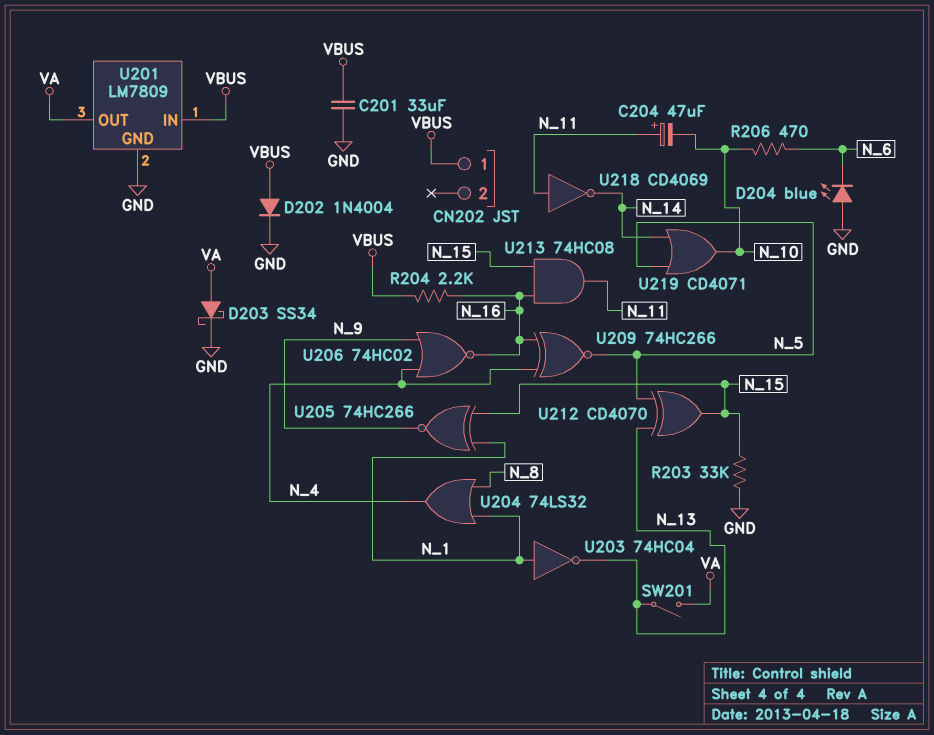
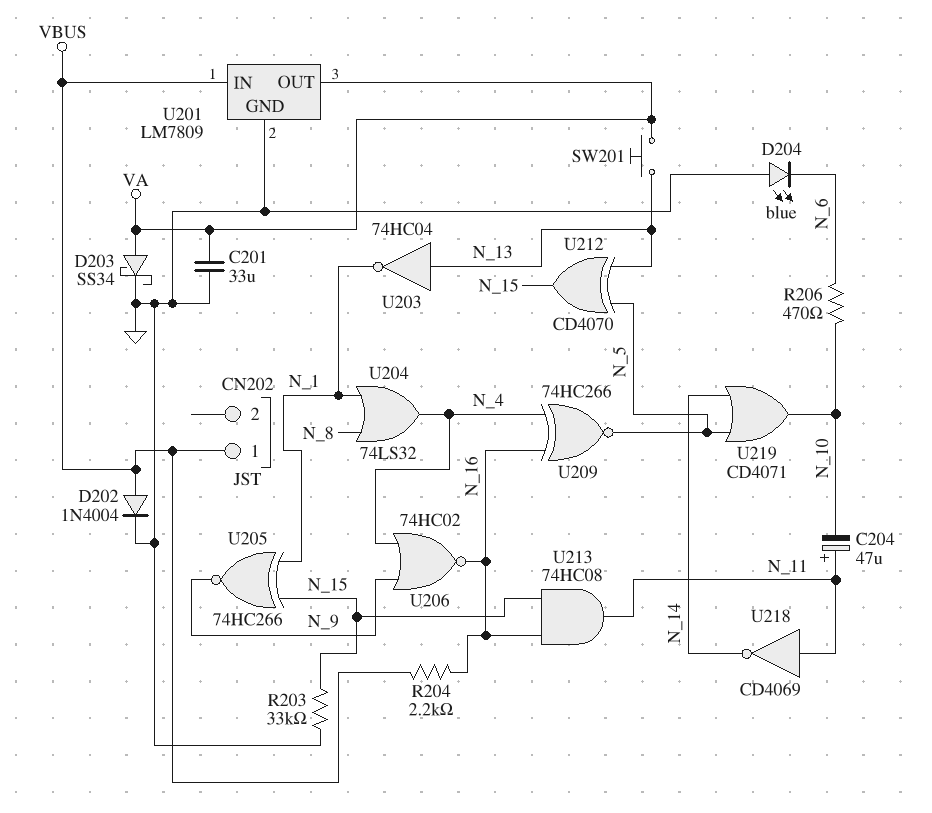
C201: 33uF (GND, VBUS) -> 33uF (GND, VA)
SW201: switch (N_13, VA) -> button (N_13, VA)
U203: NOT 74HC04 (in N_1, out N_13) -> NOT 74HC04 (in N_13, out N_1)

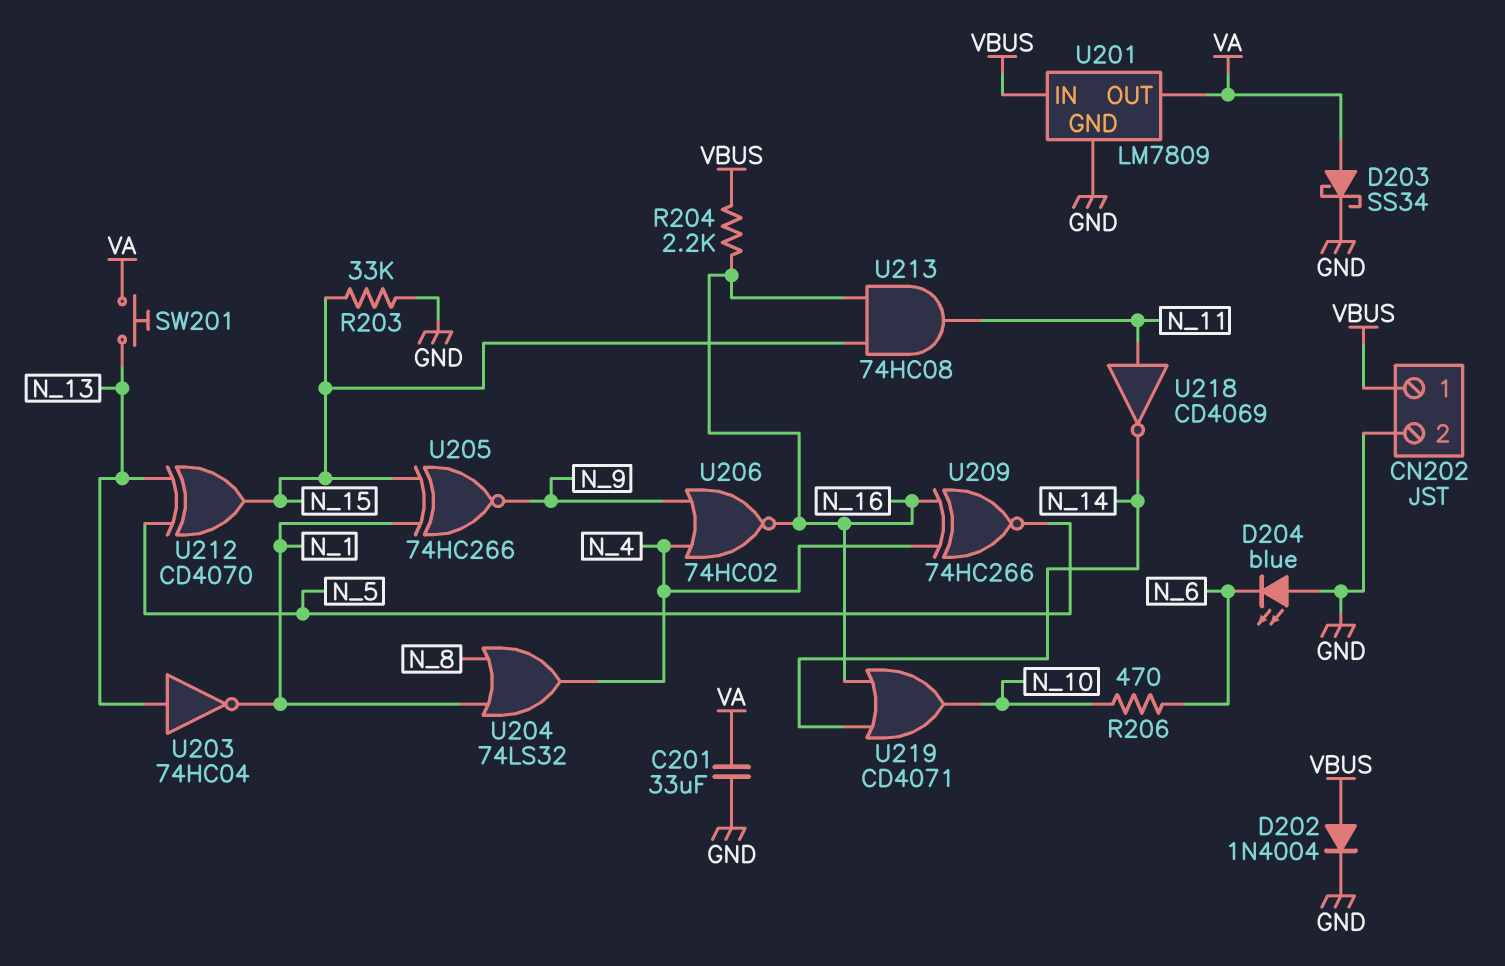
C204: 47uF (plus N_11, minus N_10) -> none
CN202 pin 2: none -> GND
U219: OR CD4071 (in N_5, in N_14, out N_10) -> OR CD4071 (in N_14, in N_16, out N_10)

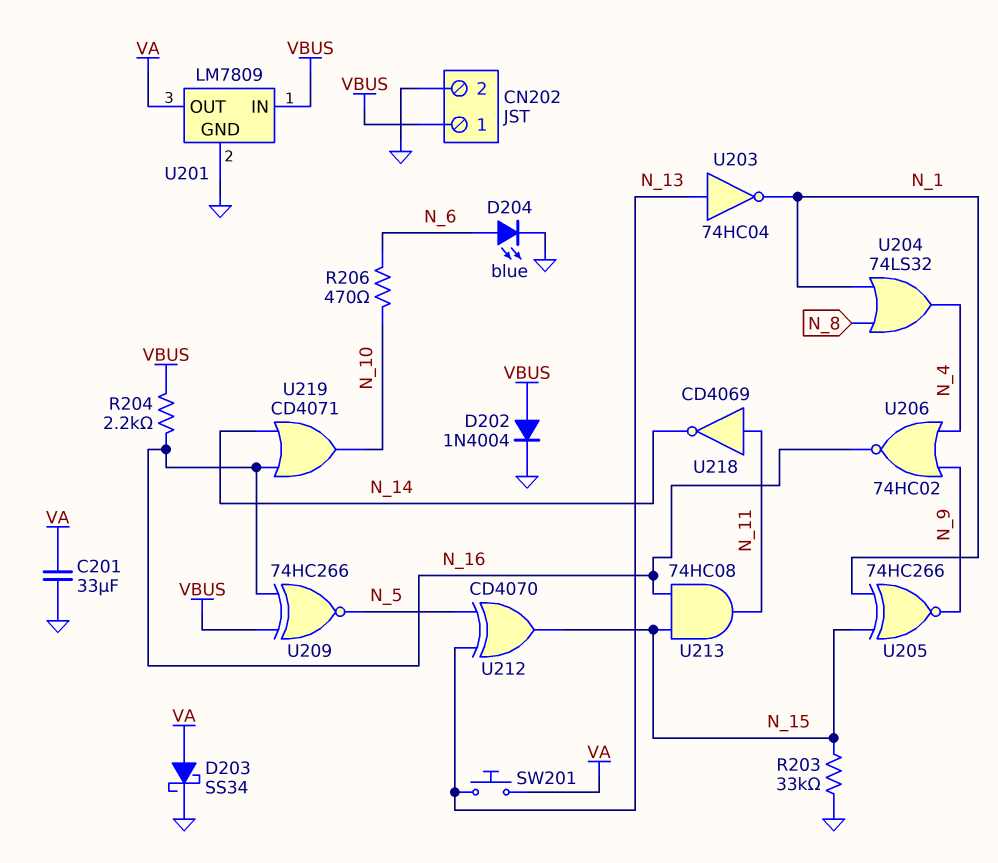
D204: LED blue (A GND, K N_6) -> LED blue (A N_6, K GND)
U209: XNOR 74HC266 (in N_4, in N_16, out N_5) -> XNOR 74HC266 (in N_16, in VBUS, out N_5)

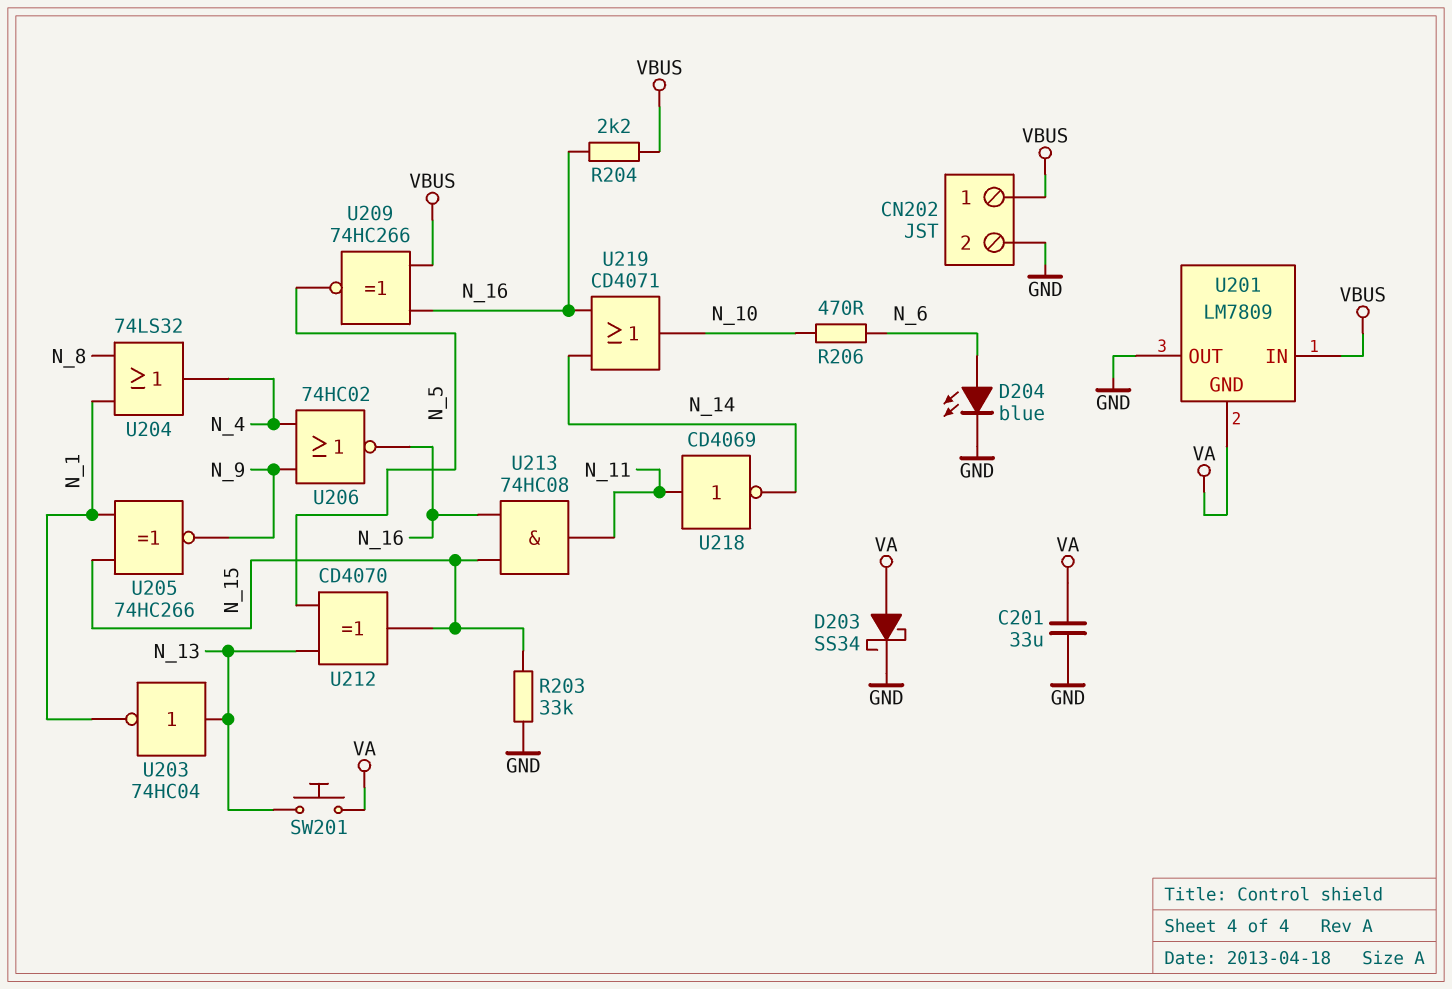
D202: diode 1N4004 (A VBUS, K GND) -> none
U201 pin GND: GND -> VA
U201 pin OUT: VA -> GND

